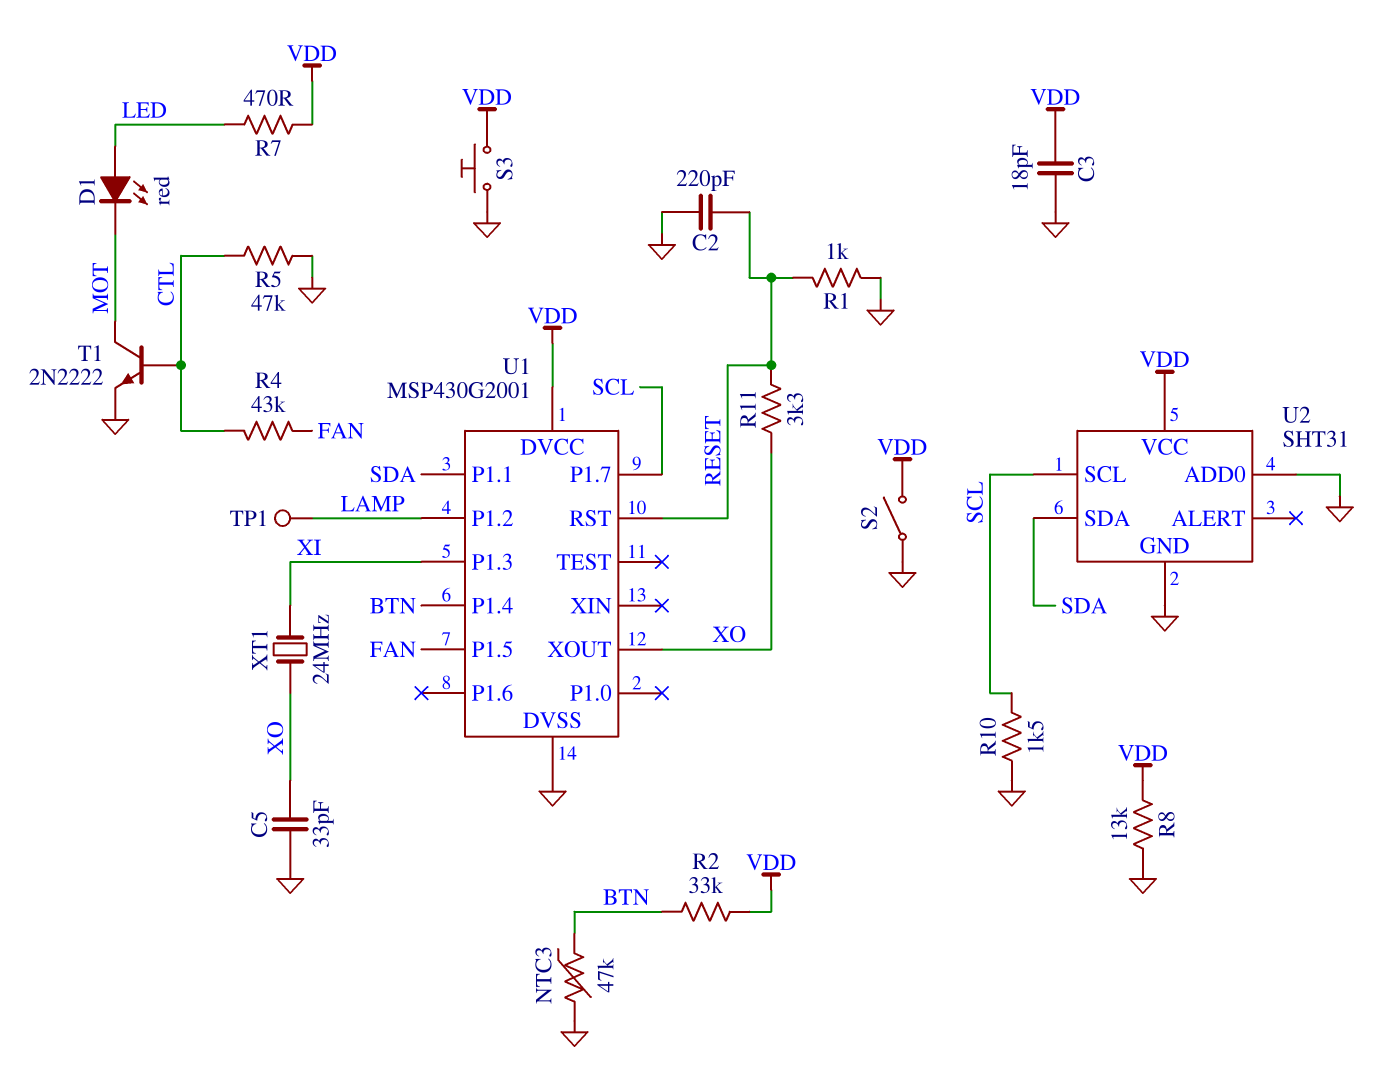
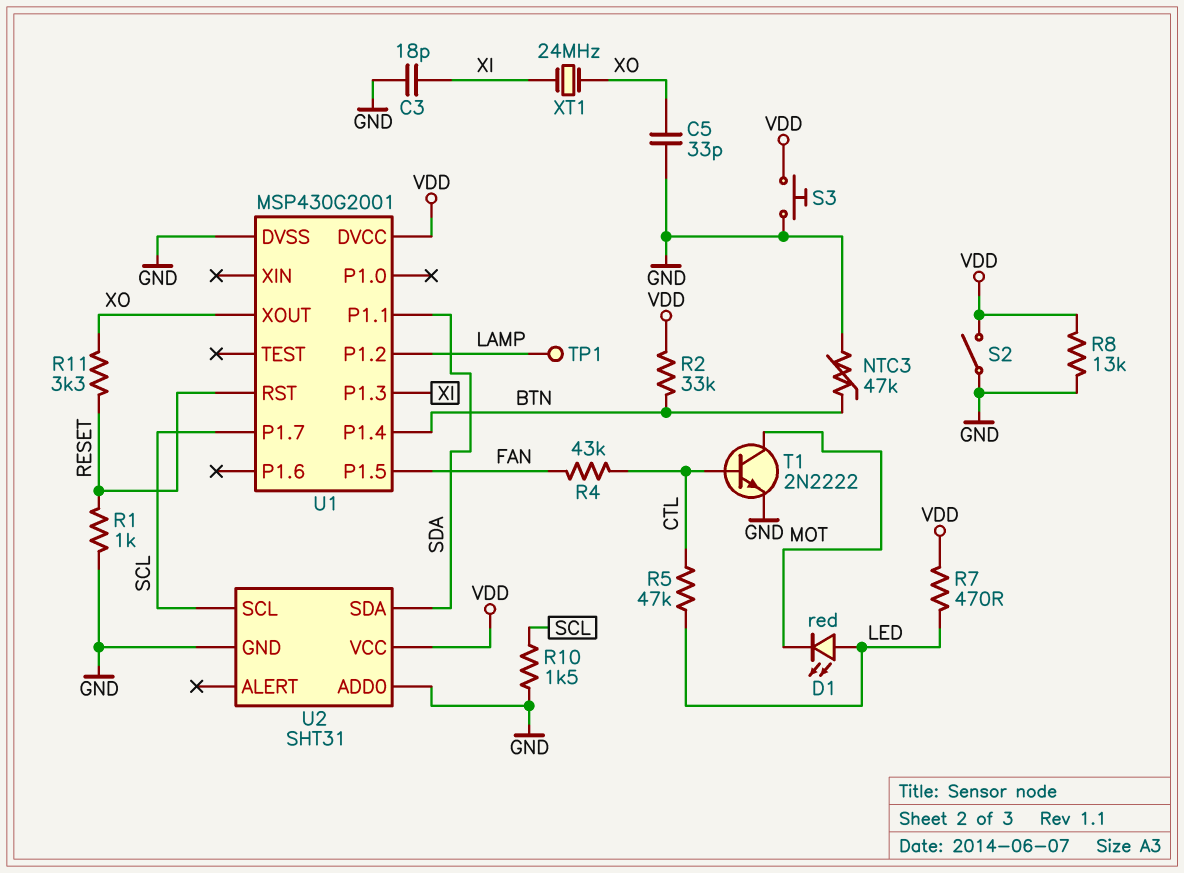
C2: 220pF (GND, RESET) -> none
C3: 18pF (GND, VDD) -> 18pF (GND, XI)
R5: 47k (CTL, GND) -> 47k (CTL, LED)

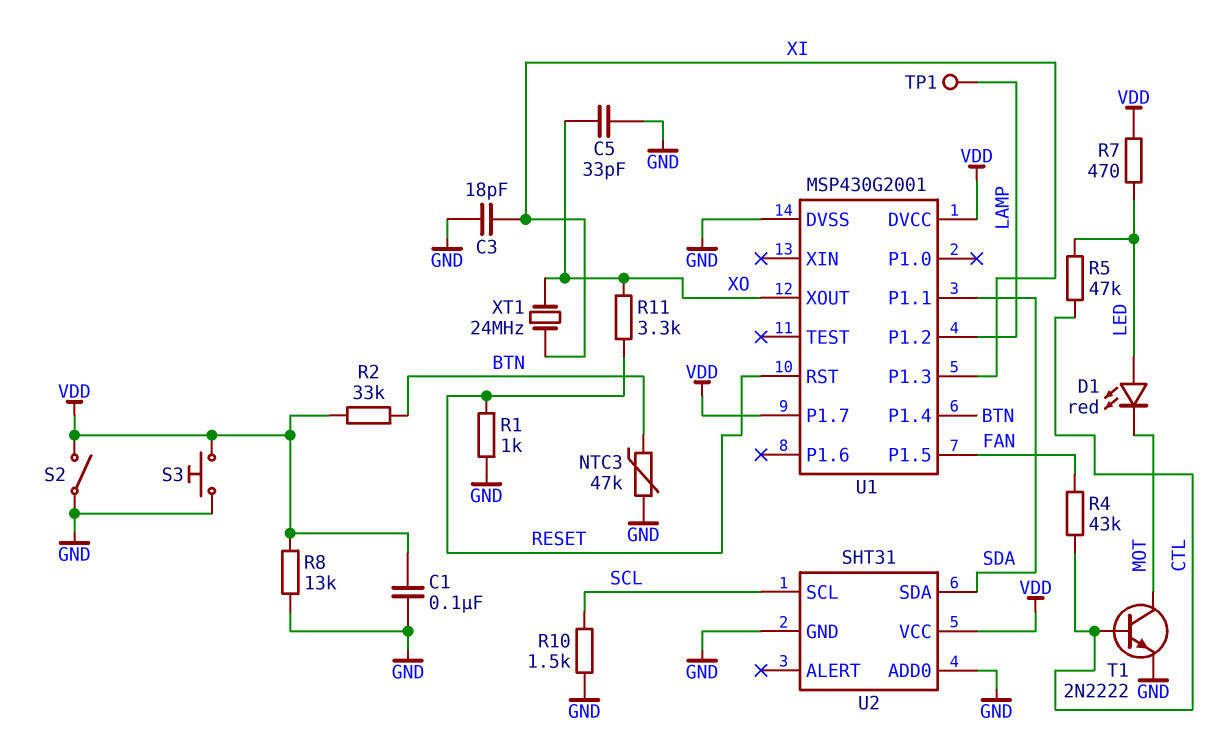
C1: none -> 100nF (GND, VDD)
U1 pin P1.7: SCL -> VDD

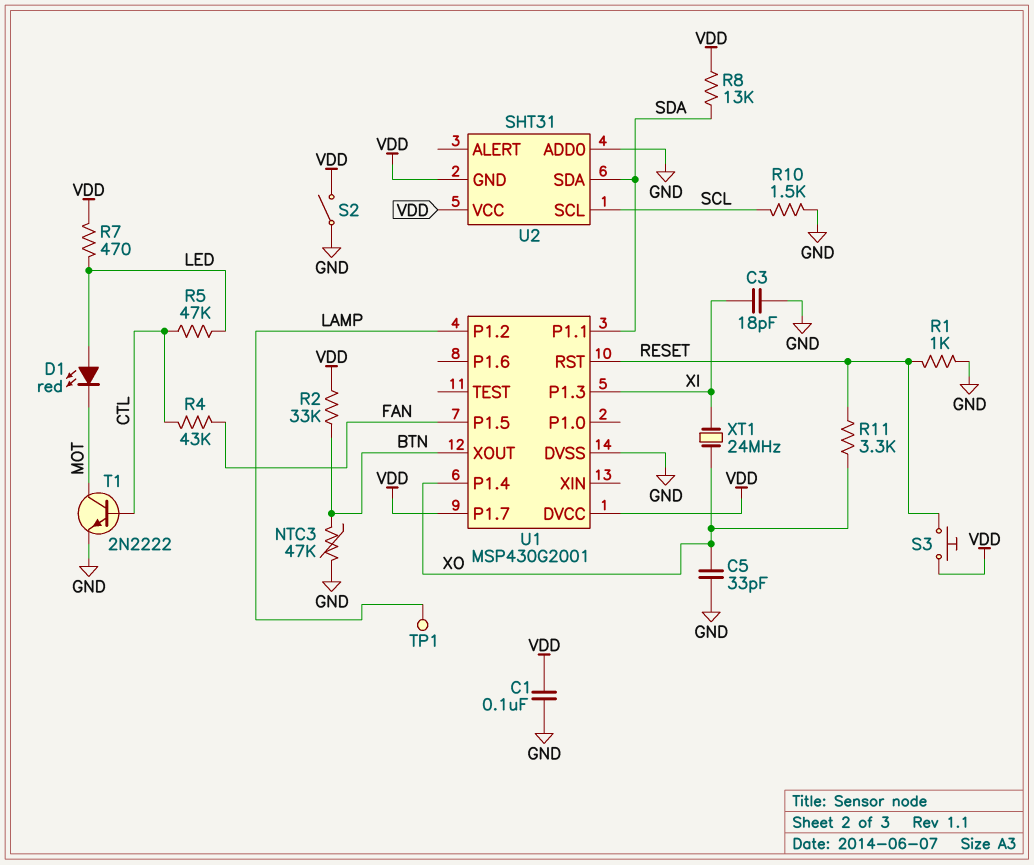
R8: 13k (GND, VDD) -> 13k (SDA, VDD)
S3: button (GND, VDD) -> button (RESET, VDD)
U1 pin P1.4: BTN -> XO
U1 pin XOUT: XO -> BTN
U2 pin GND: GND -> VDD

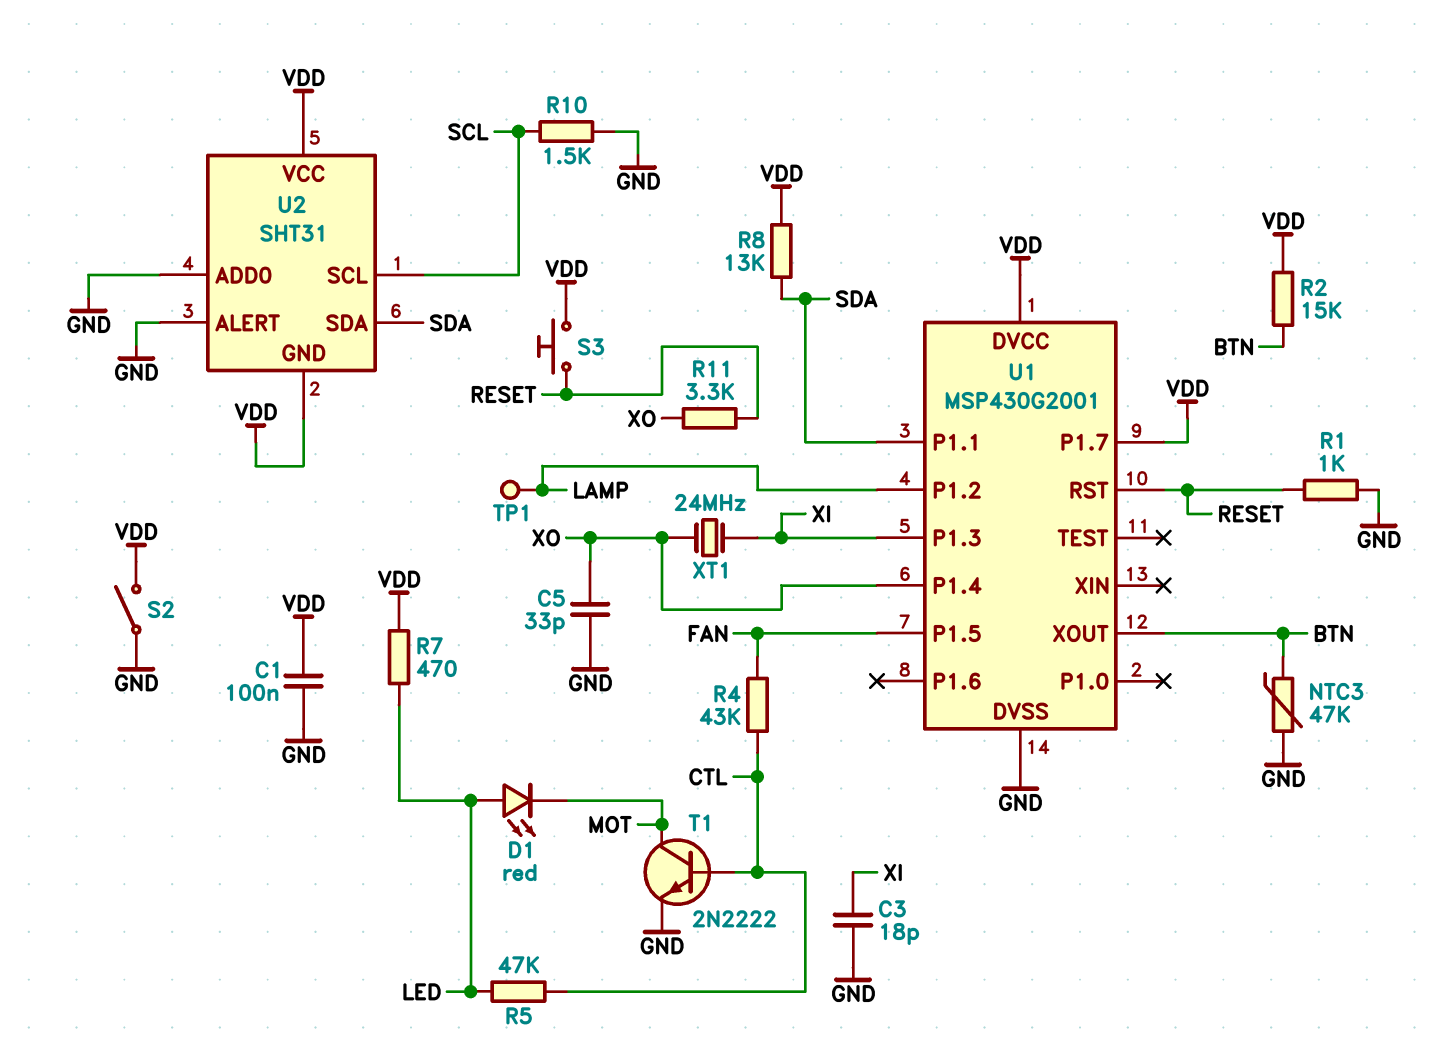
R2: 33k (BTN, VDD) -> 15k (BTN, VDD)
U2 pin ALERT: none -> GND

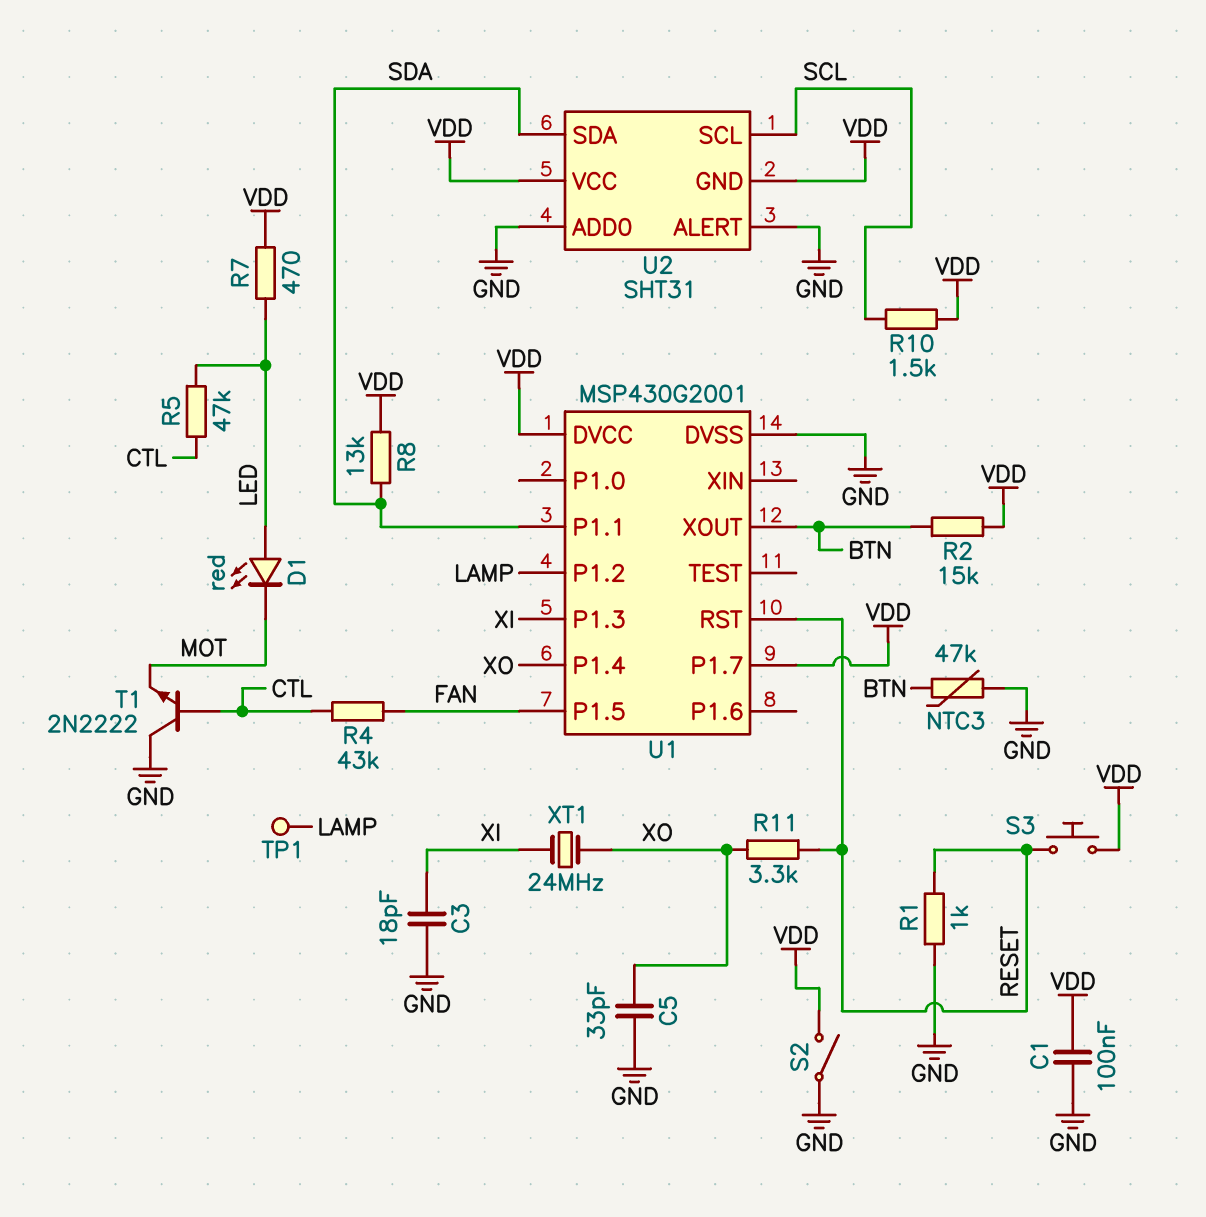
R10: 1.5k (GND, SCL) -> 1.5k (SCL, VDD)
T1: NPN 2N2222 (B CTL, C MOT, E GND) -> NPN 2N2222 (B CTL, C GND, E MOT)

